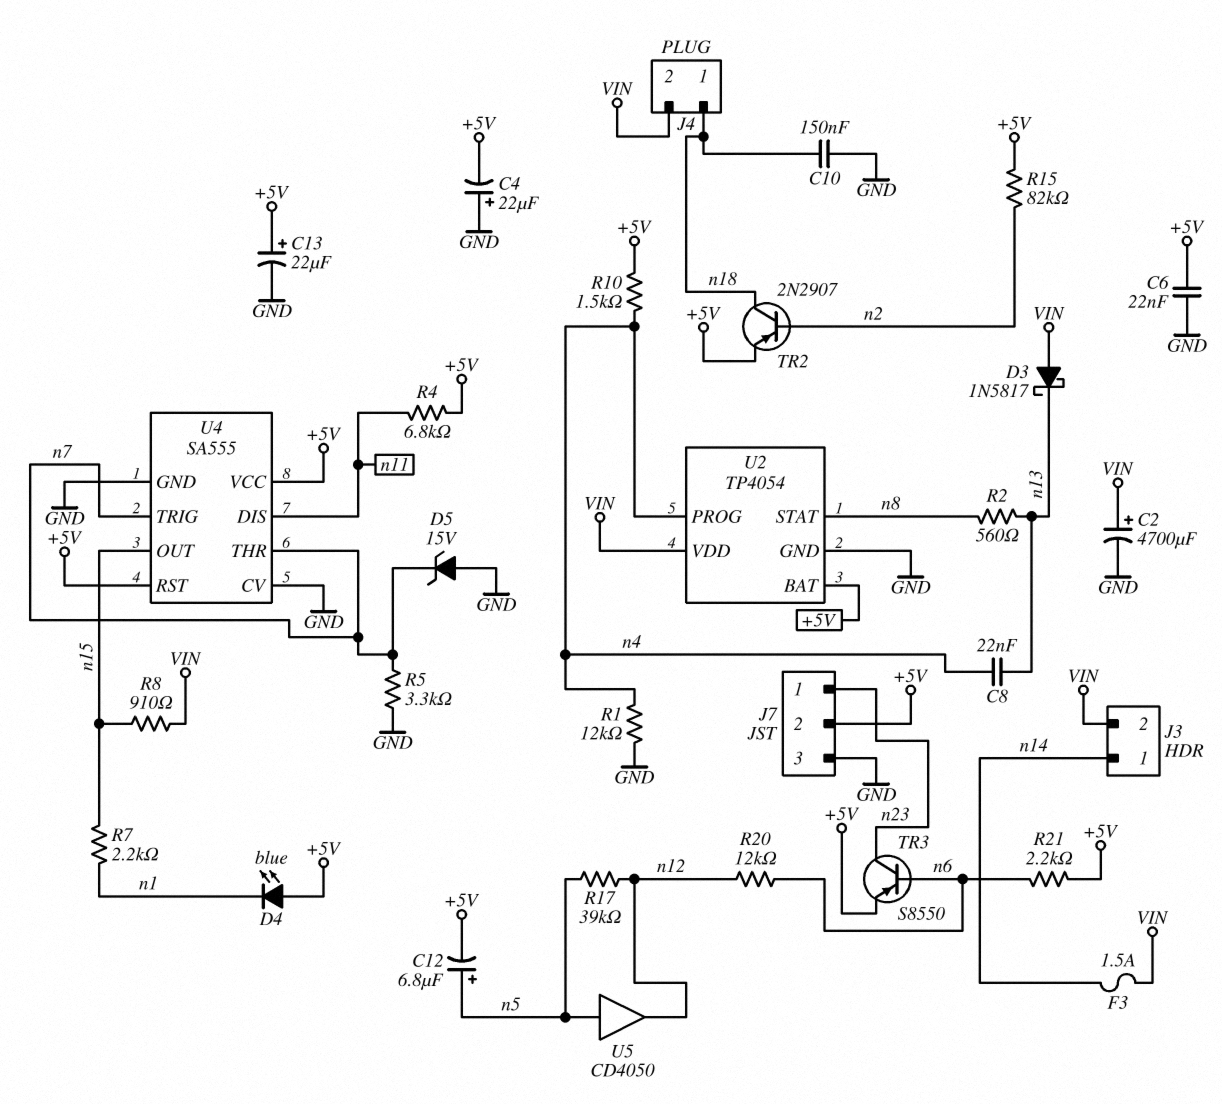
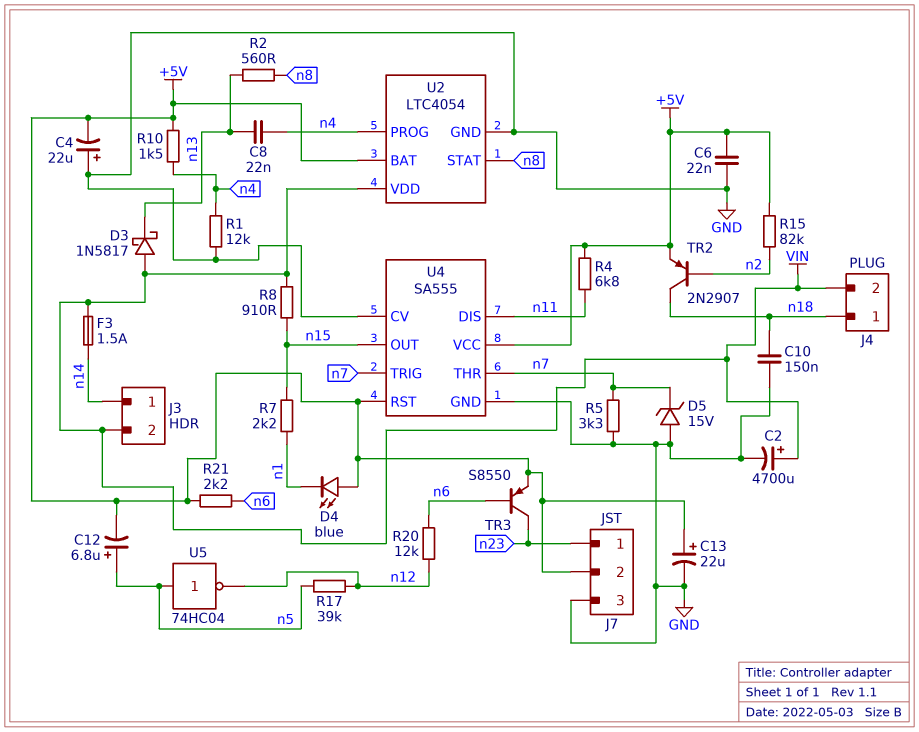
U2: TP4054 -> LTC4054
U5: buffer CD4050 (in n5, out n12) -> NOT 74HC04 (in n5, out n12)

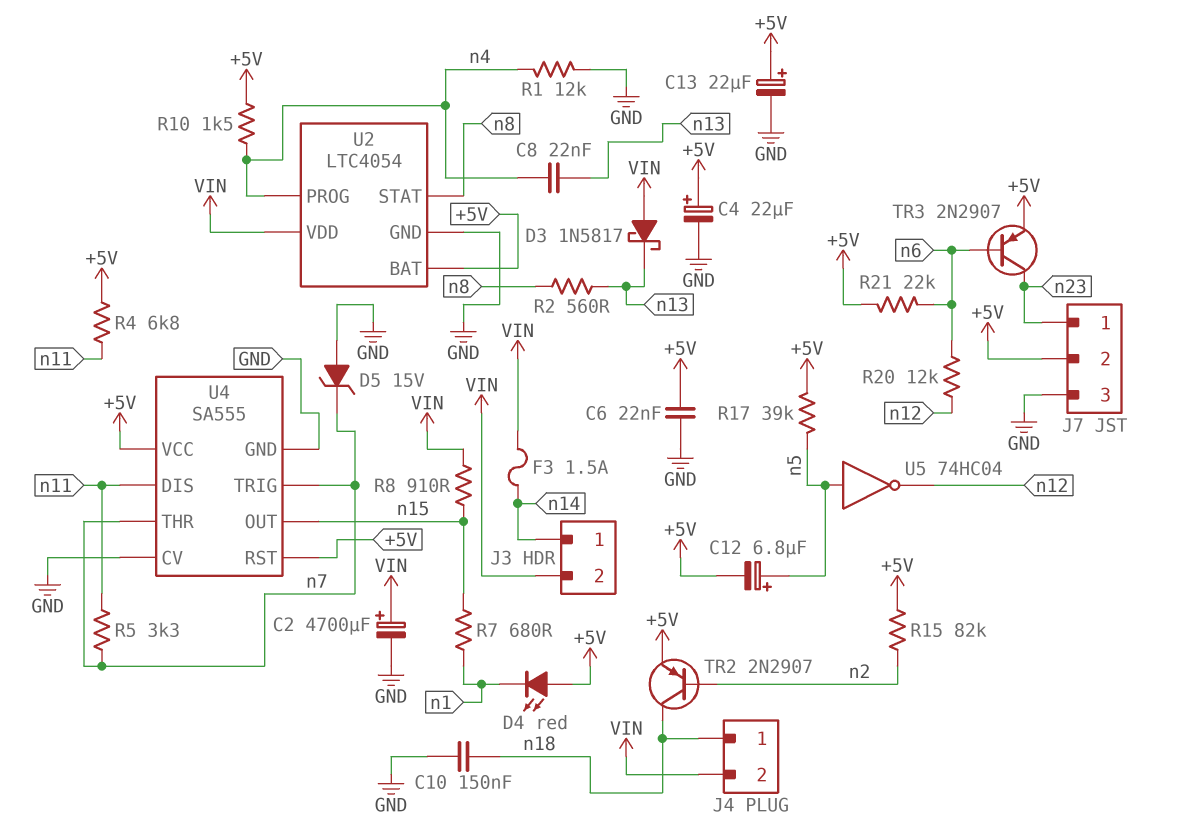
C4: 22uF (plus GND, minus +5V) -> 22uF (plus +5V, minus GND)
D4: LED blue (A +5V, K n1) -> LED red (A +5V, K n1)
R5: 3.3k (GND, n7) -> 3.3k (n7, n11)
R7: 2.2k (n1, n15) -> 680 (n1, n15)
R17: 39k (n5, n12) -> 39k (+5V, n5)
R21: 2.2k (+5V, n6) -> 22k (+5V, n6)
TR3: PNP S8550 (B n6, C n23, E +5V) -> PNP 2N2907 (B n6, C n23, E +5V)

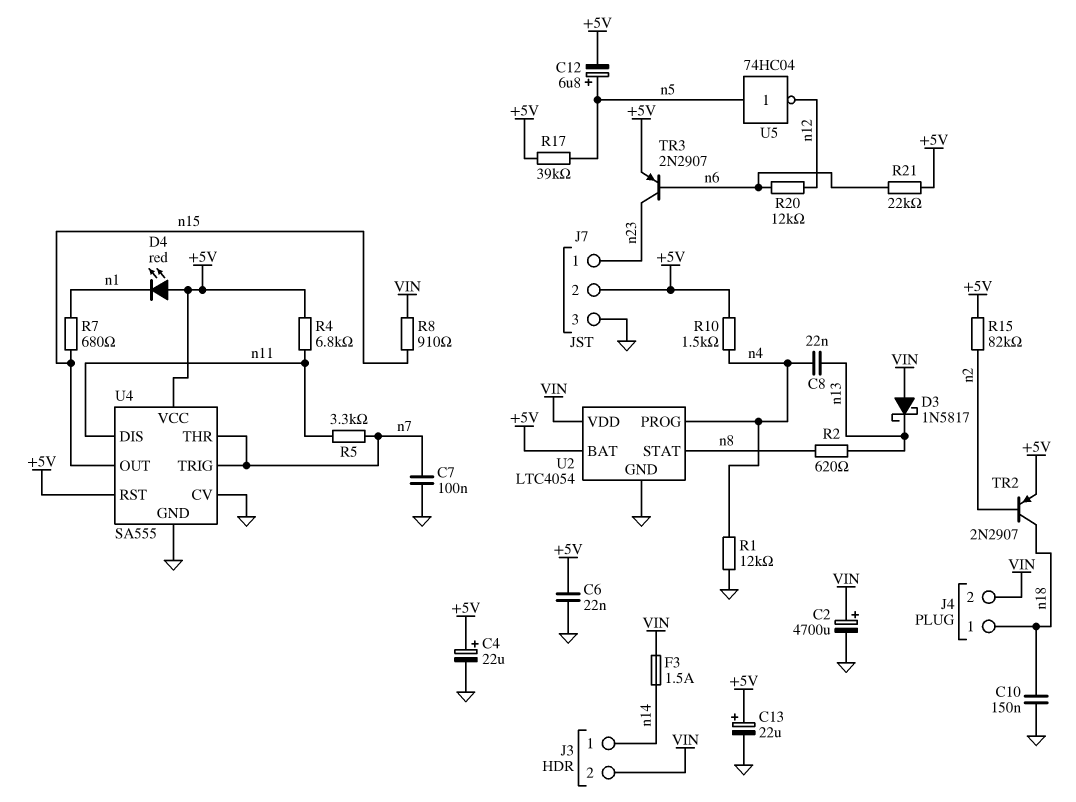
C7: none -> 100nF (GND, n7)
D5: zener 15V (A GND, K n7) -> none
R2: 560 (n8, n13) -> 620 (n8, n13)

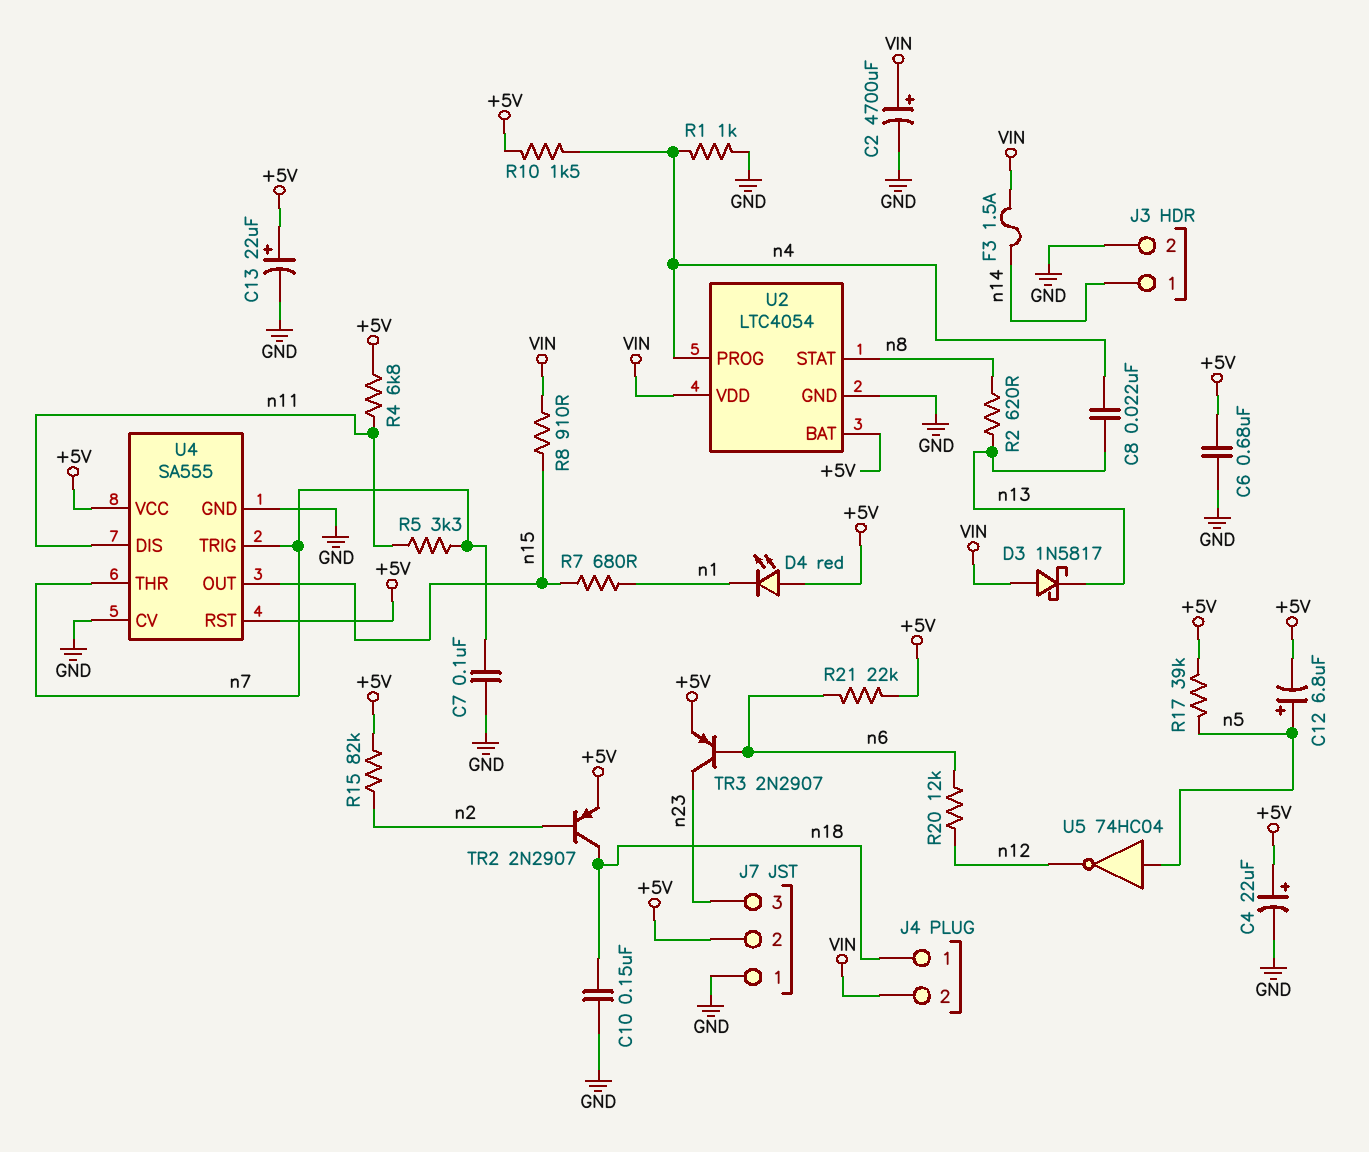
C6: 22nF (+5V, GND) -> 680nF (+5V, GND)
J3 pin 2: VIN -> GND
J7 pin 1: n23 -> GND
J7 pin 3: GND -> n23
R1: 12k (GND, n4) -> 1k (GND, n4)

